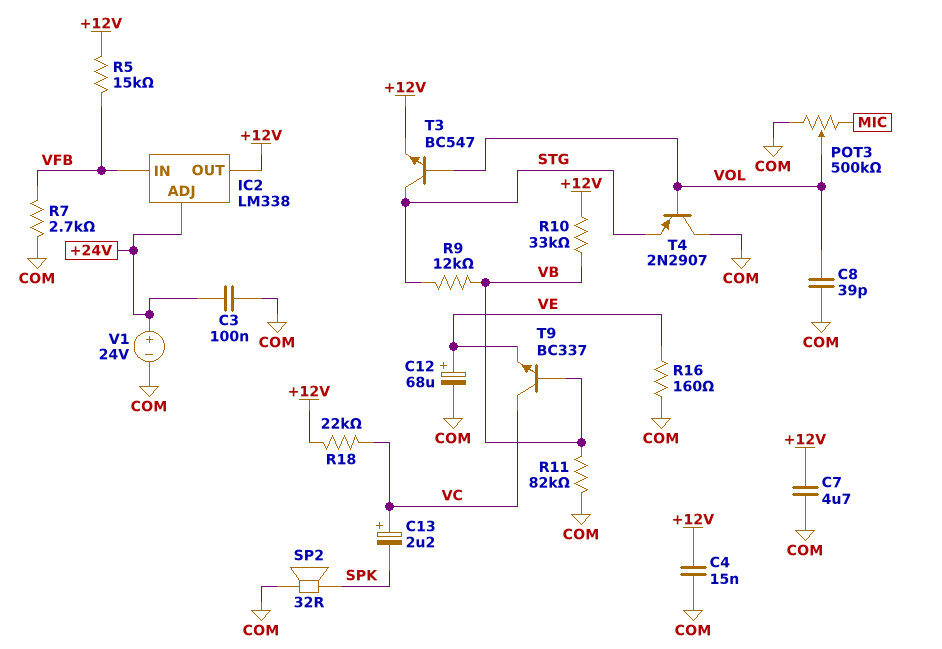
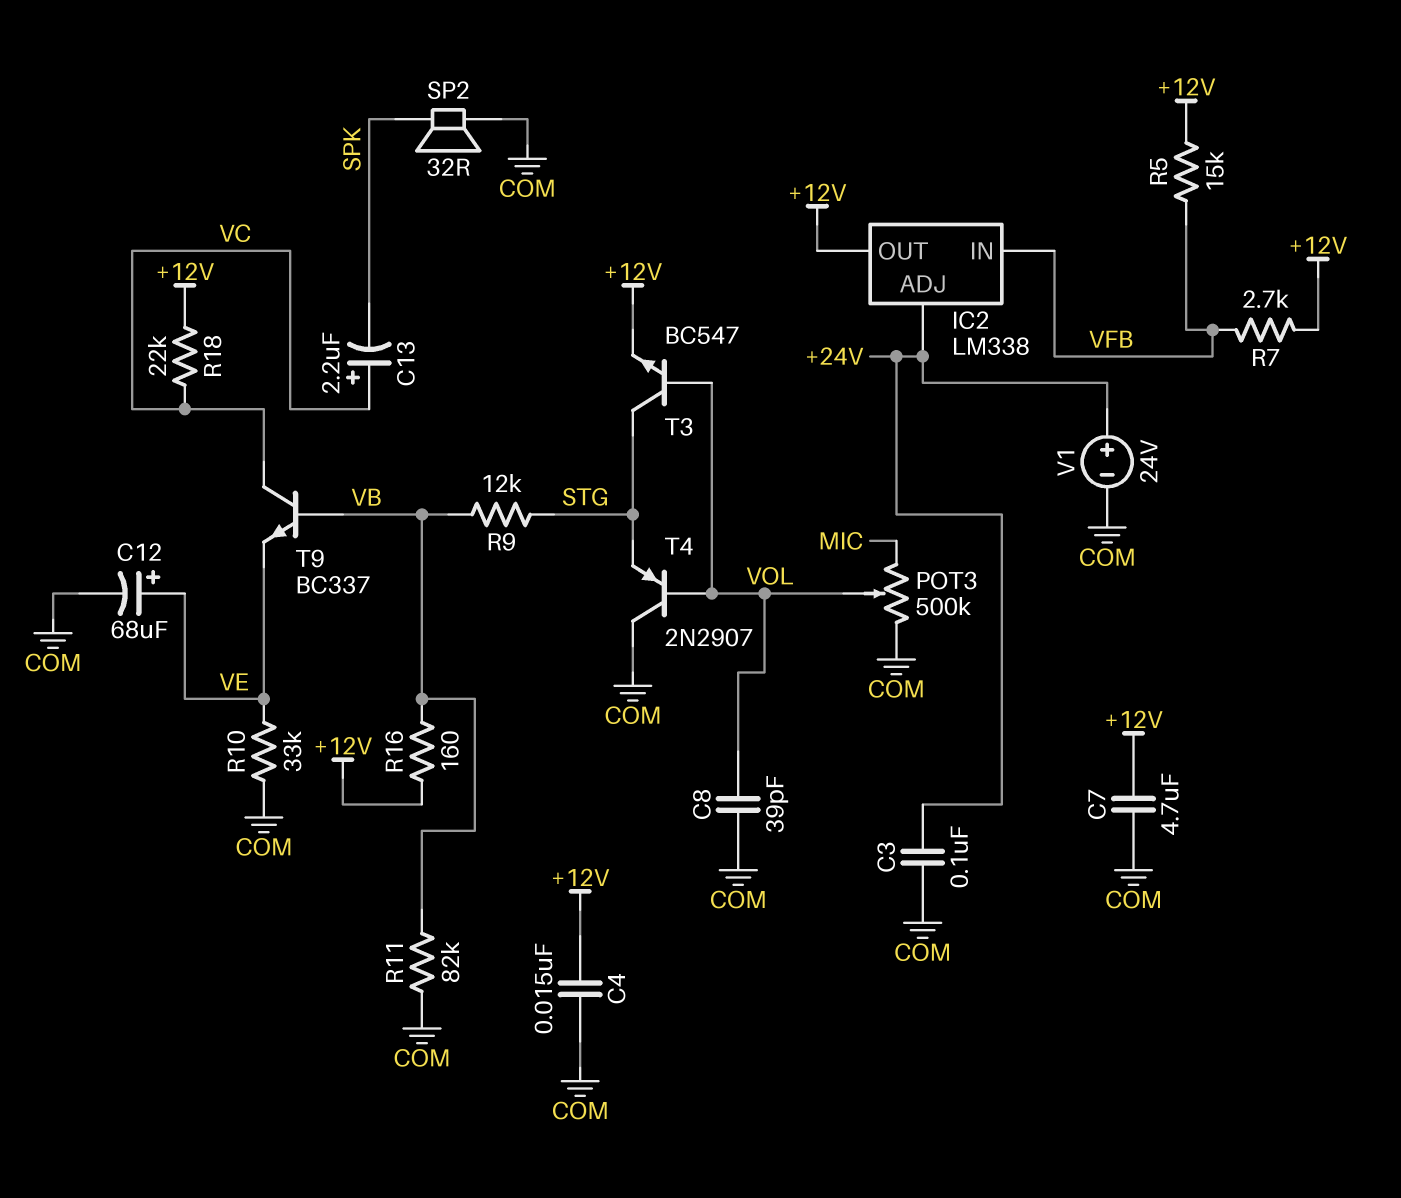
R7: 2.7k (COM, VFB) -> 2.7k (+12V, VFB)
R10: 33k (+12V, VB) -> 33k (COM, VE)
R16: 160 (COM, VE) -> 160 (+12V, VB)

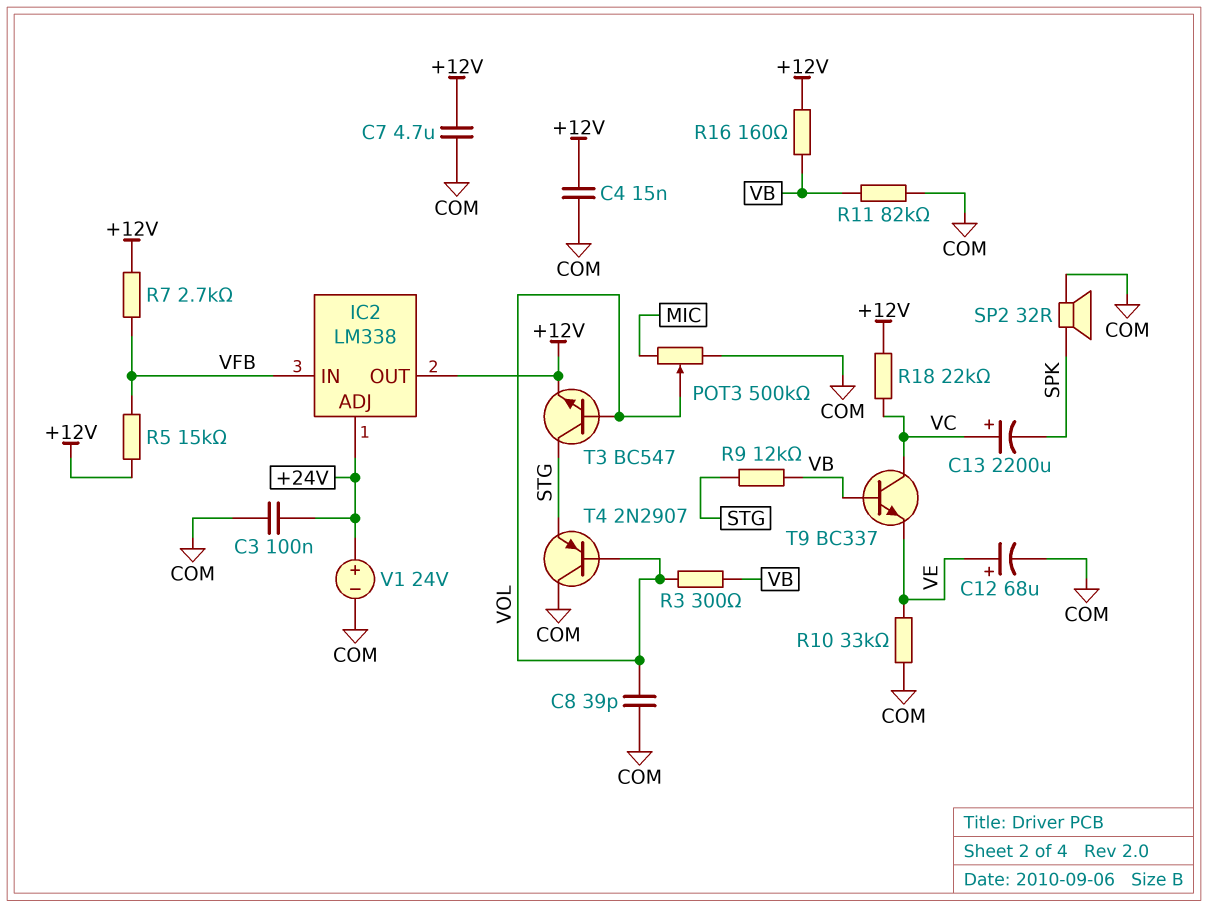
C13: 2.2uF (plus VC, minus SPK) -> 2200uF (plus VC, minus SPK)
R3: none -> 300 (VB, VOL)

